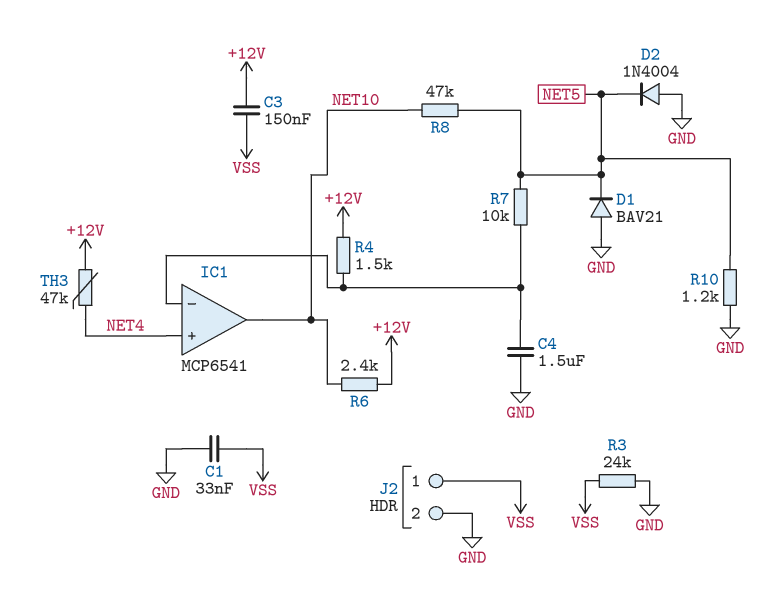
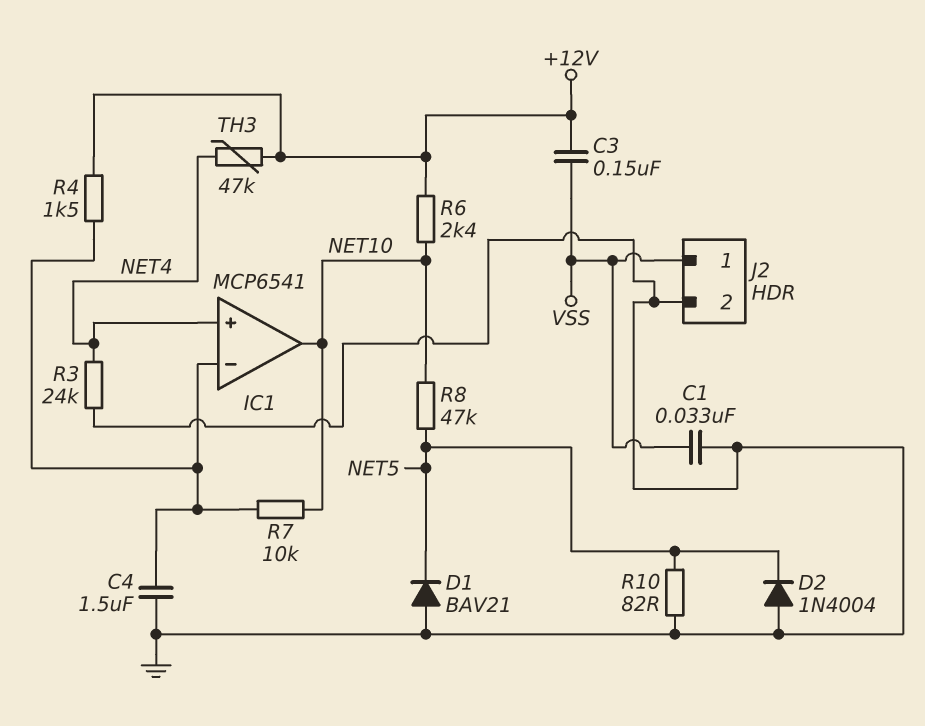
R3: 24k (GND, VSS) -> 24k (GND, NET4)
R7: 10k (IC1/in-, NET5) -> 10k (IC1/in-, NET10)
R10: 1.2k (GND, NET5) -> 82 (GND, NET5)

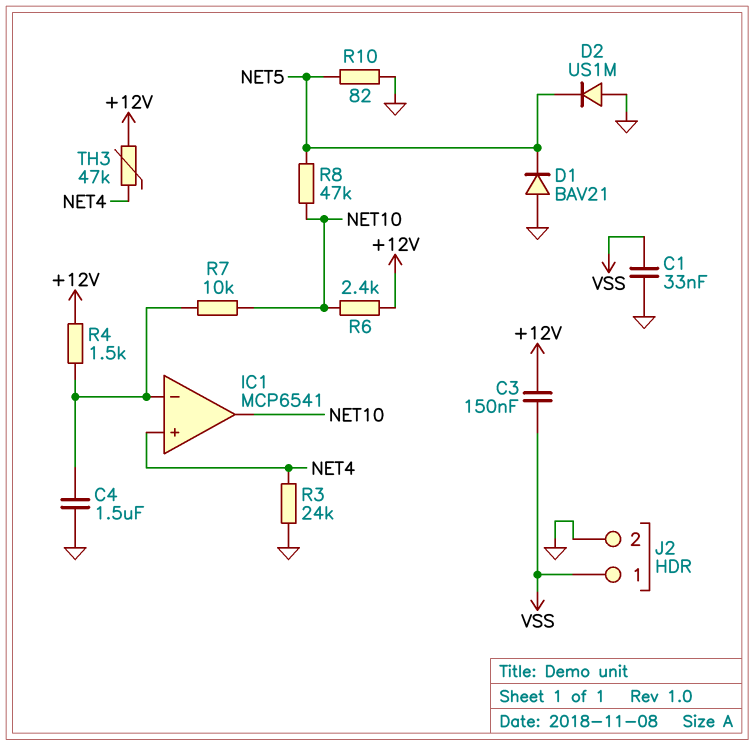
D2: diode 1N4004 (A GND, K NET5) -> diode US1M (A GND, K NET5)

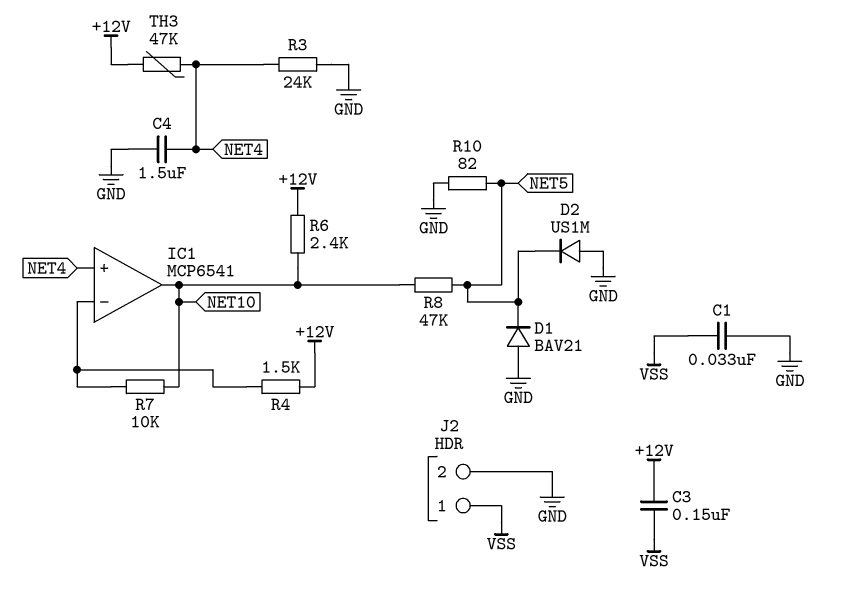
C4: 1.5uF (GND, IC1/in-) -> 1.5uF (GND, NET4)

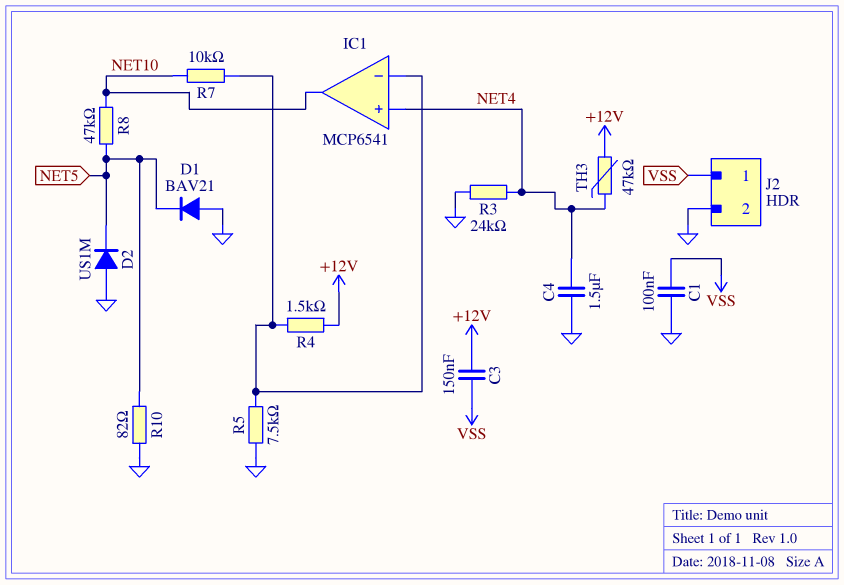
C1: 33nF (GND, VSS) -> 100nF (GND, VSS)
R5: none -> 7.5k (GND, IC1/in-)
R6: 2.4k (+12V, NET10) -> none

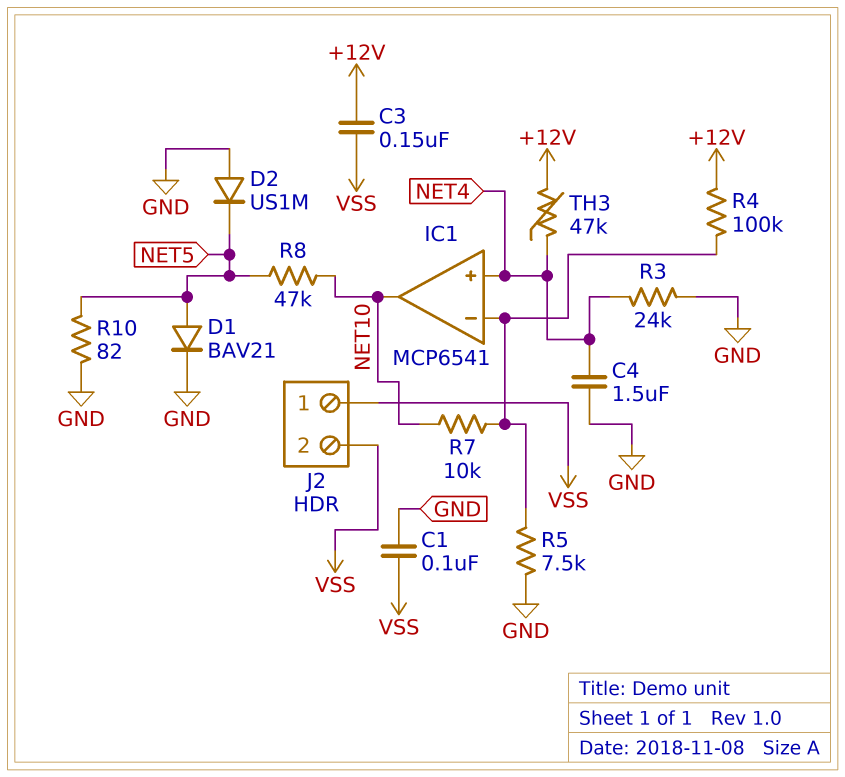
D1: diode BAV21 (A GND, K NET5) -> diode BAV21 (A NET5, K GND)
J2 pin 2: GND -> VSS
R4: 1.5k (+12V, IC1/in-) -> 100k (+12V, IC1/in-)

